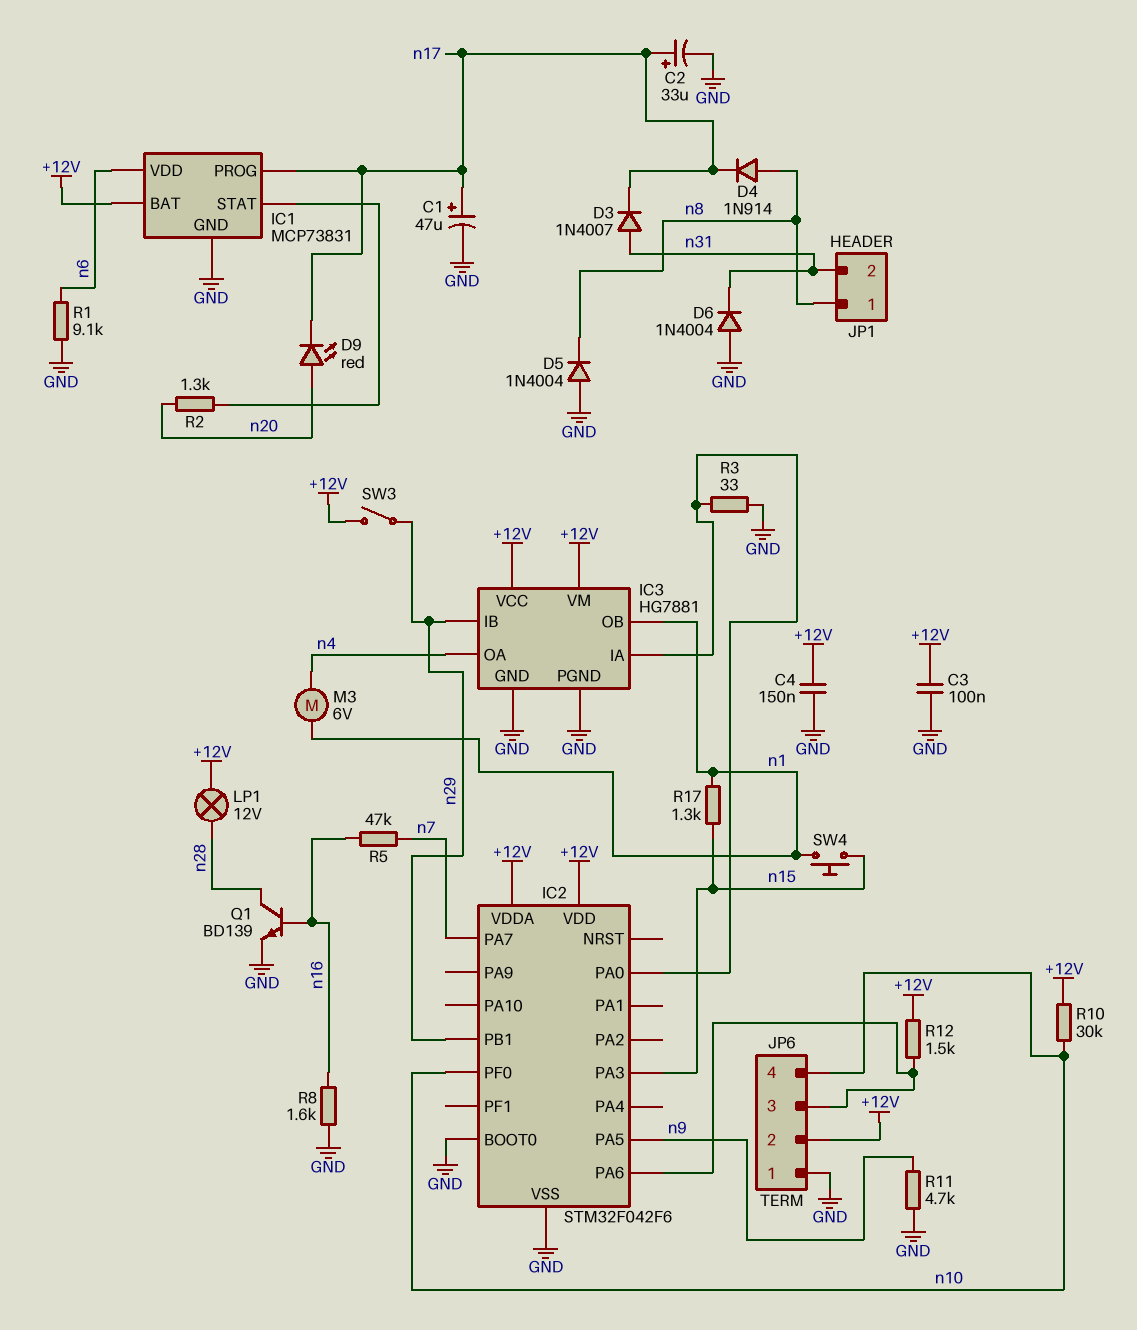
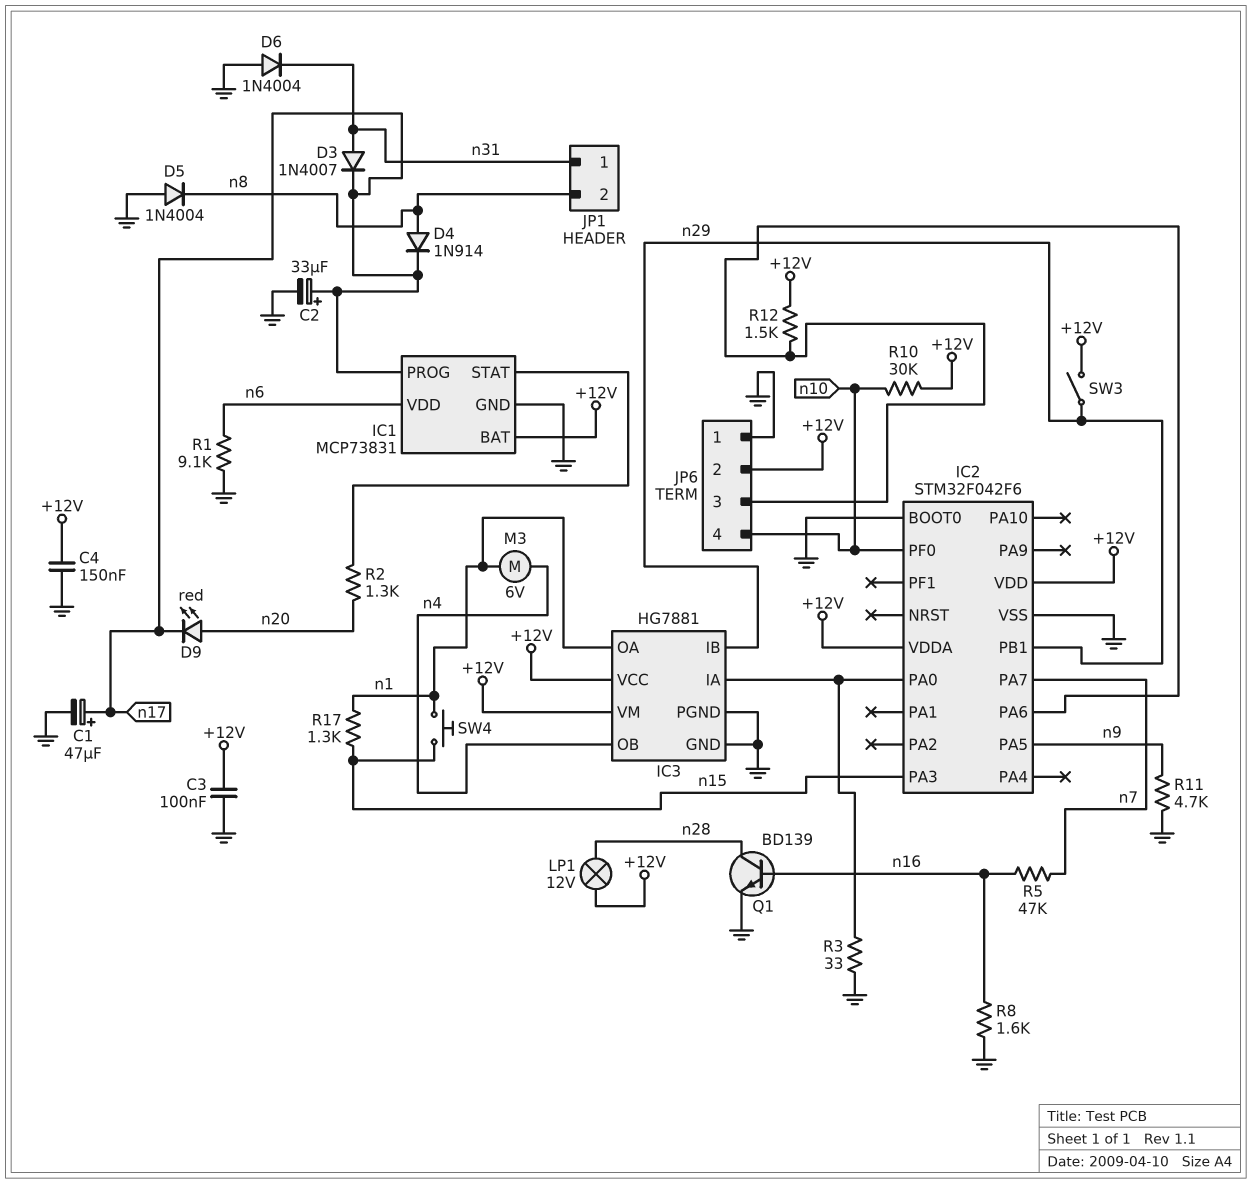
IC3 pin OA: n4 -> n1
IC3 pin OB: n1 -> n4
JP1 pin 1: n8 -> n31
JP1 pin 2: n31 -> n8

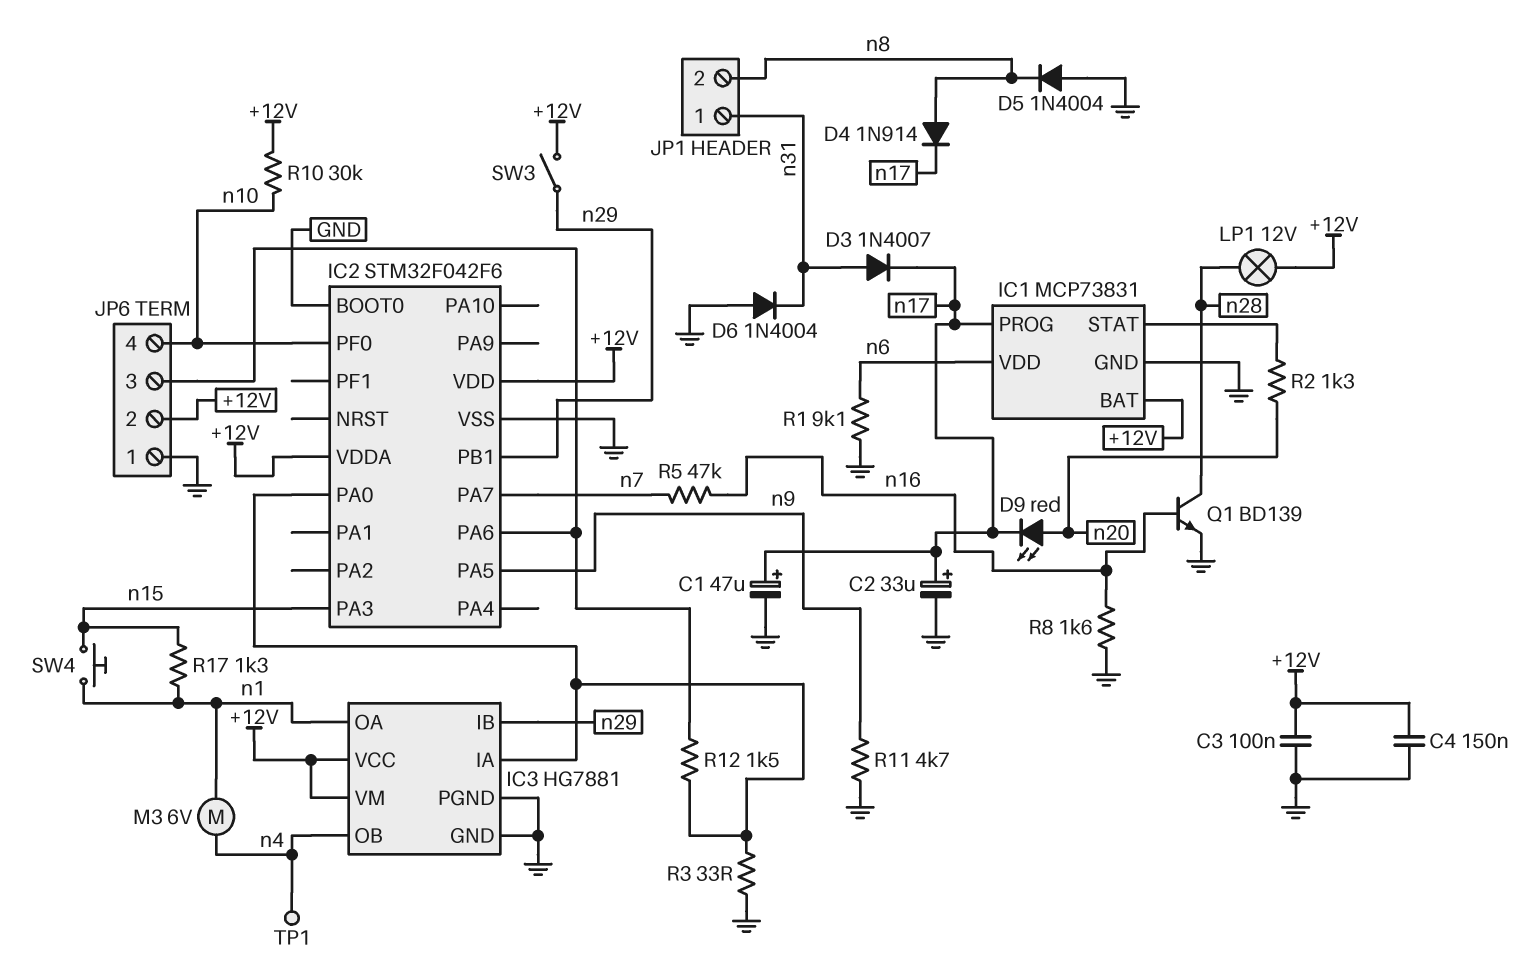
R12: 1.5k (+12V, IC2/PA6) -> 1.5k (IC2/PA0, IC2/PA6)
TP1: none -> test point (n4)

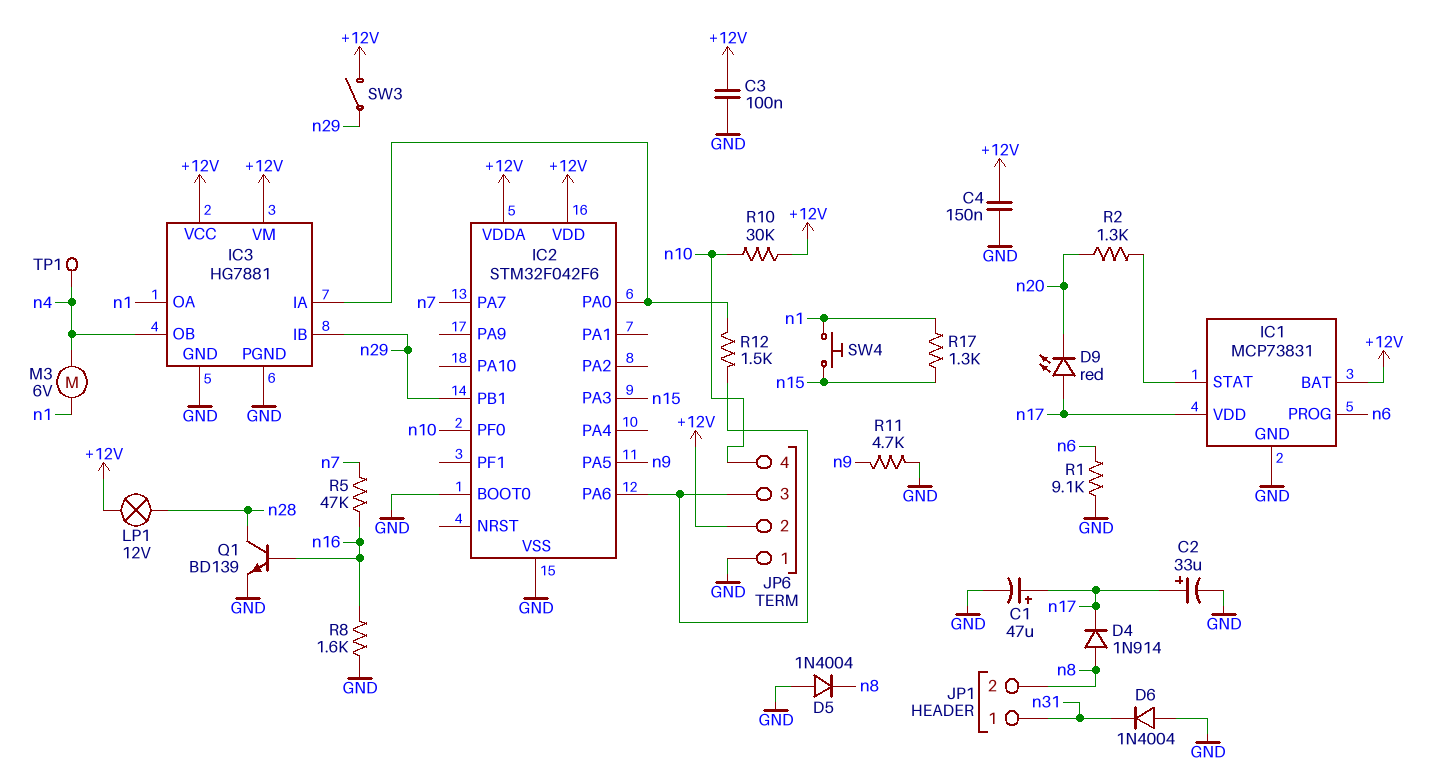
D3: diode 1N4007 (A n31, K n17) -> none
D9: LED red (A n20, K n17) -> LED red (A n17, K n20)
IC1 pin PROG: n17 -> n6
IC1 pin VDD: n6 -> n17
R3: 33 (GND, IC2/PA0) -> none

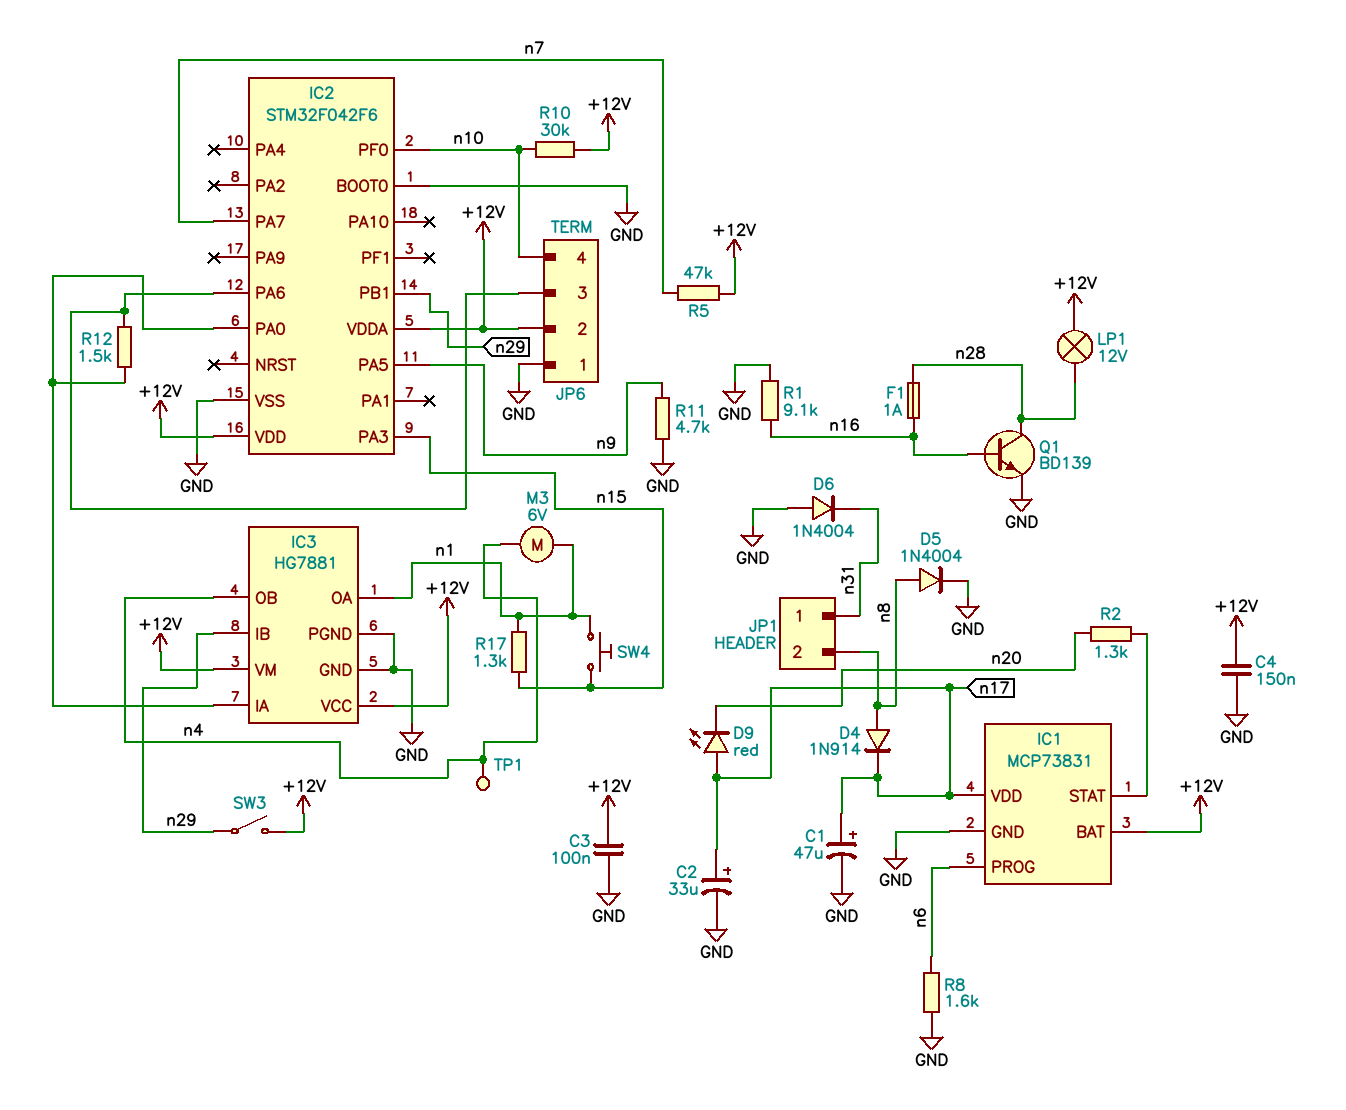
D5: diode 1N4004 (A GND, K n8) -> diode 1N4004 (A n8, K GND)
F1: none -> 1A (n16, n28)
R1: 9.1k (GND, n6) -> 9.1k (GND, n16)
R5: 47k (n7, n16) -> 47k (+12V, n7)
R8: 1.6k (GND, n16) -> 1.6k (GND, n6)

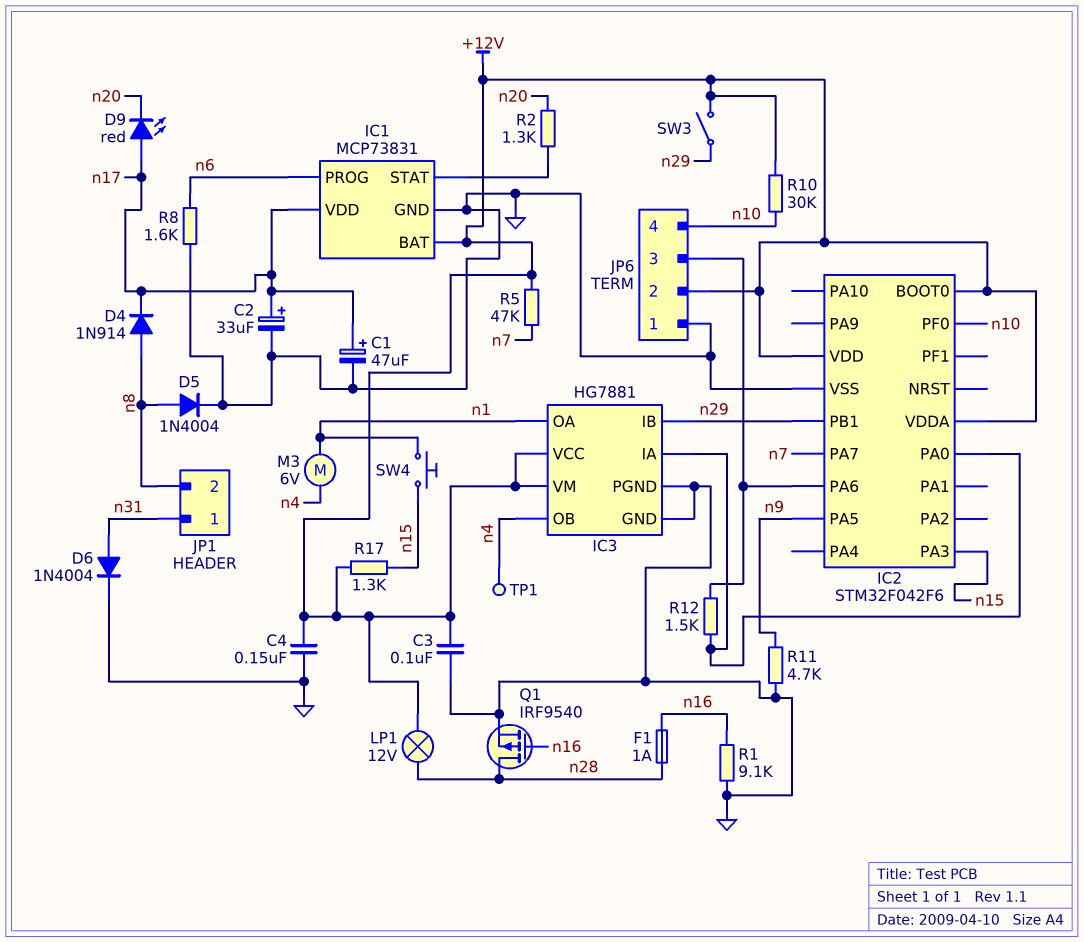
D6: diode 1N4004 (A GND, K n31) -> diode 1N4004 (A n31, K GND)
IC2 pin BOOT0: GND -> +12V
Q1: NPN BD139 (B n16, C n28, E GND) -> PMOS IRF9540 (G n16, D n28, S GND)
R17: 1.3k (n1, n15) -> 1.3k (+12V, n15)

